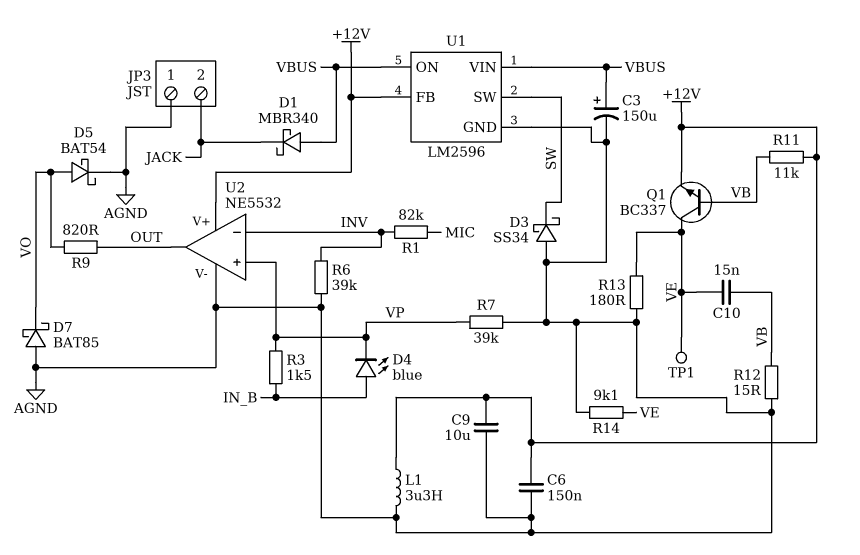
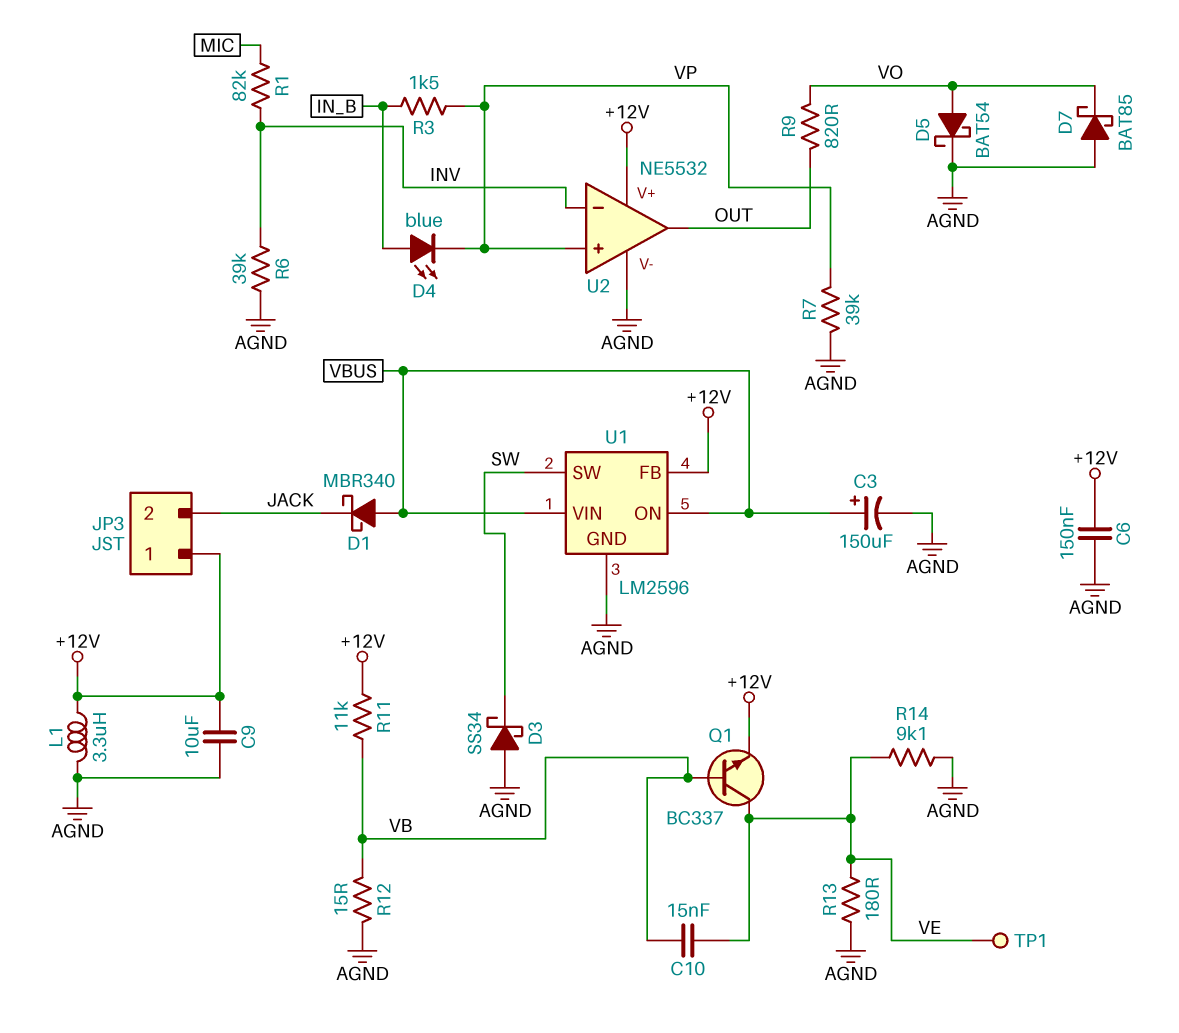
JP3 pin 1: AGND -> +12V

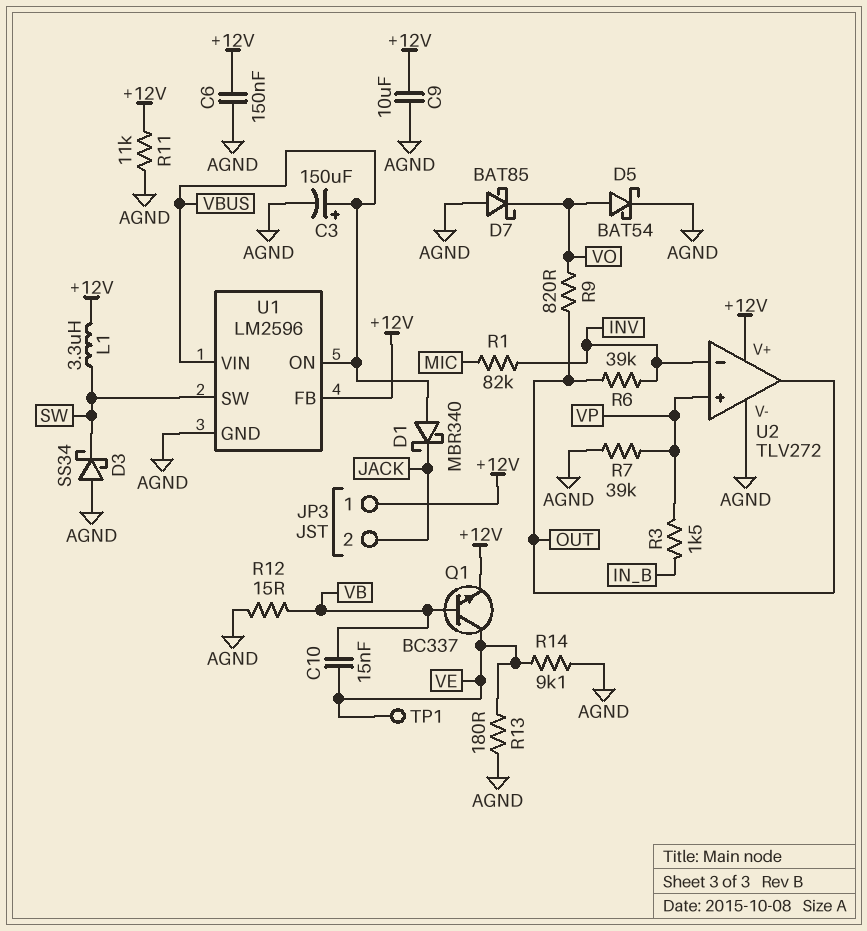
D4: LED blue (A IN_B, K VP) -> none
L1: 3.3uH (+12V, AGND) -> 3.3uH (+12V, SW)
R6: 39k (AGND, INV) -> 39k (INV, OUT)
R11: 11k (+12V, VB) -> 11k (+12V, AGND)
U2: NE5532 -> TLV272

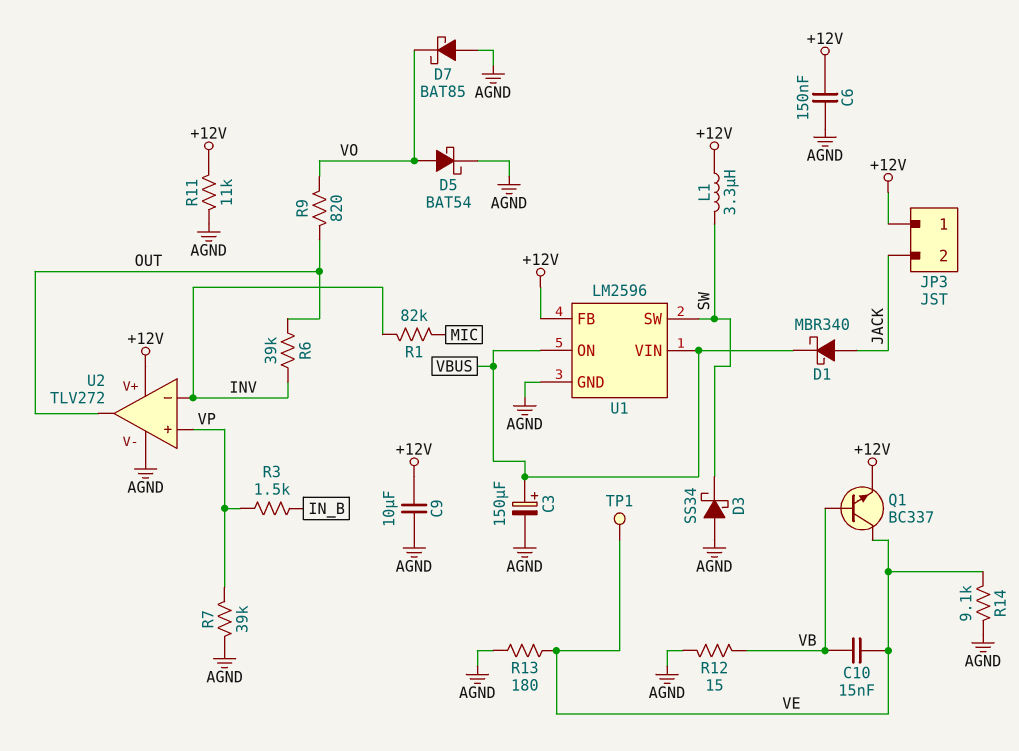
D1: schottky MBR340 (A VBUS, K JACK) -> schottky MBR340 (A JACK, K VBUS)

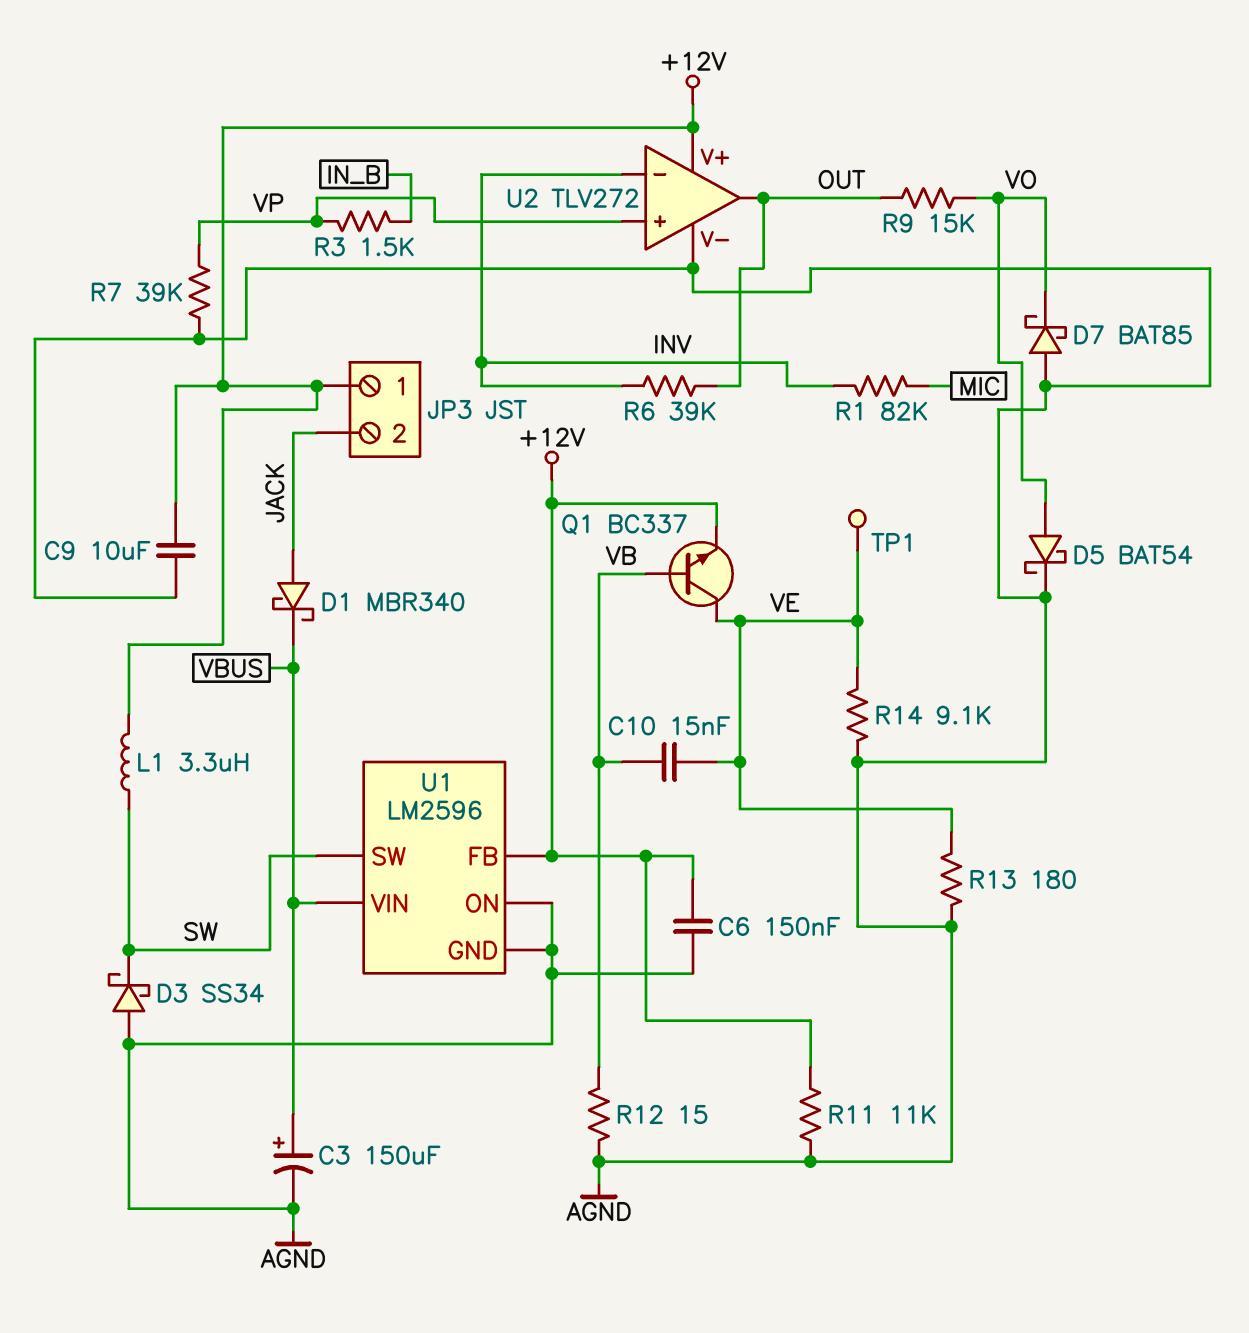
R9: 820 (OUT, VO) -> 15k (OUT, VO)
U1 pin ON: VBUS -> AGND

